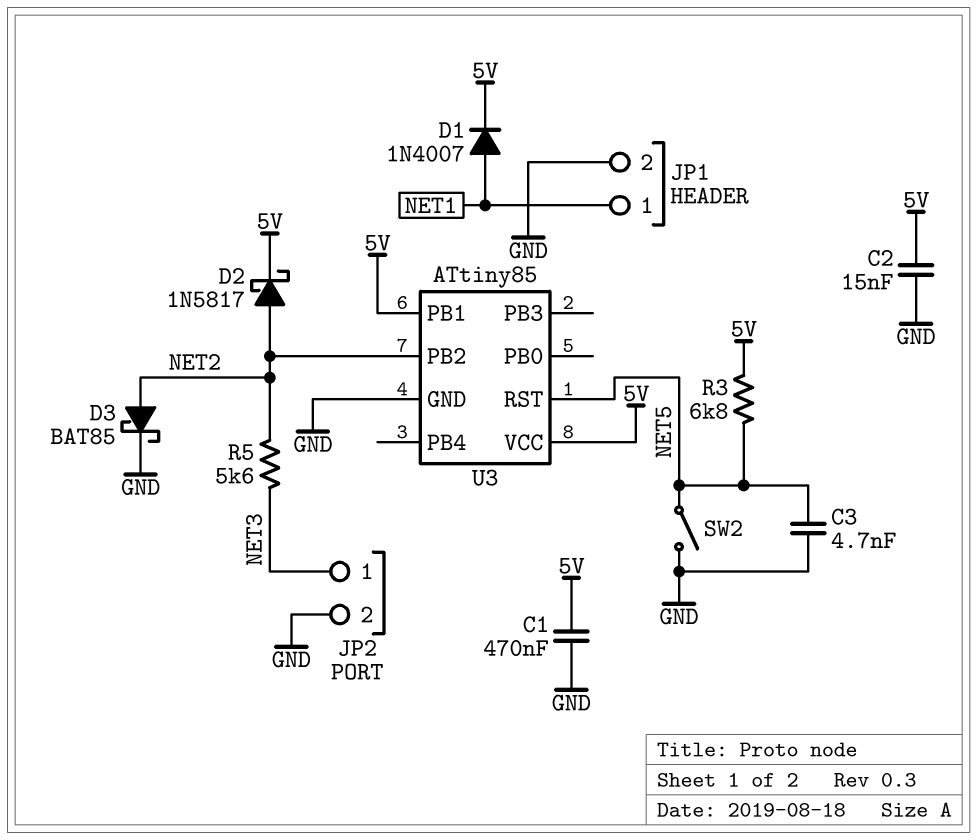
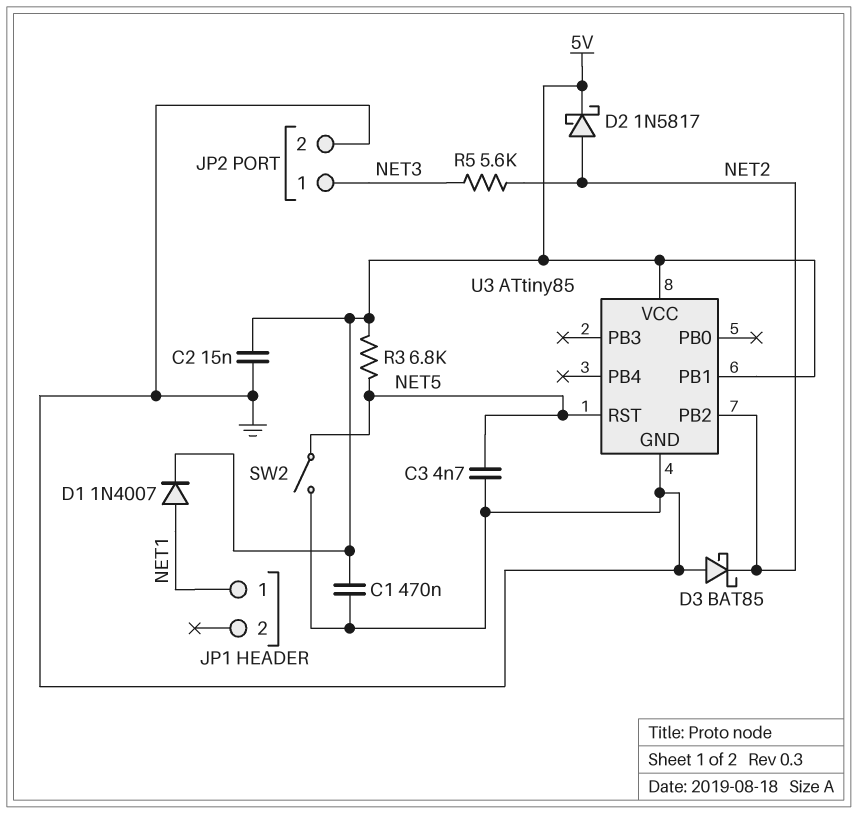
D3: schottky BAT85 (A NET2, K GND) -> schottky BAT85 (A GND, K NET2)
JP1 pin 2: GND -> none

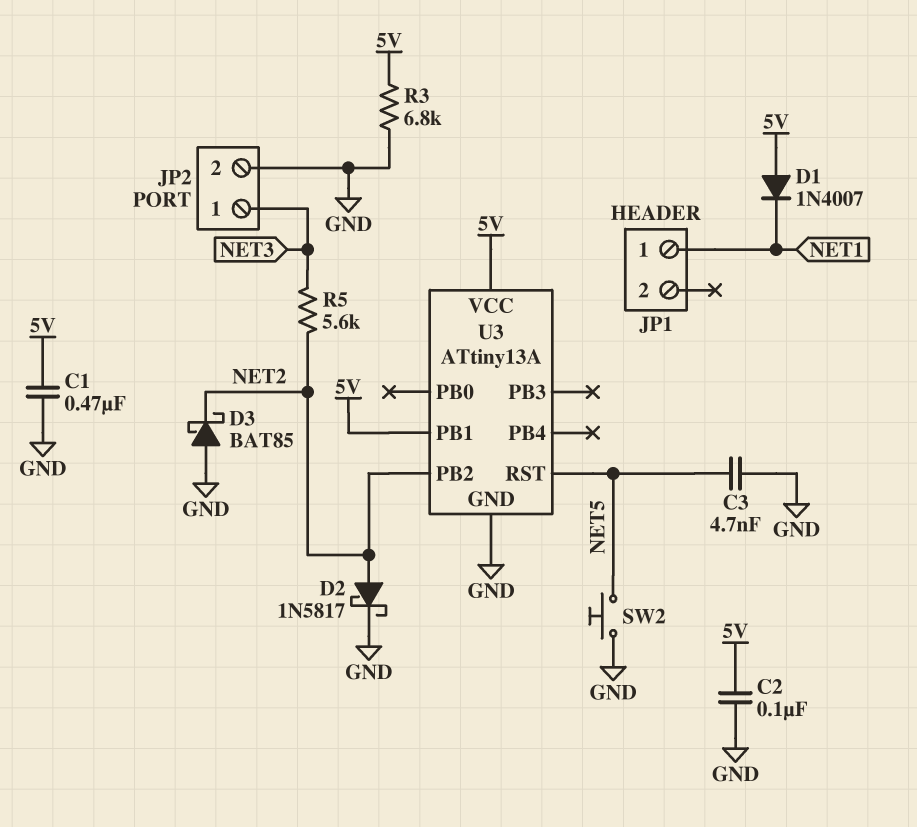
C2: 15nF (5V, GND) -> 100nF (5V, GND)
D1: diode 1N4007 (A NET1, K 5V) -> diode 1N4007 (A 5V, K NET1)
D2: schottky 1N5817 (A NET2, K 5V) -> schottky 1N5817 (A NET2, K GND)
R3: 6.8k (5V, NET5) -> 6.8k (5V, GND)
SW2: switch (GND, NET5) -> button (GND, NET5)
U3: ATtiny85 -> ATtiny13A

